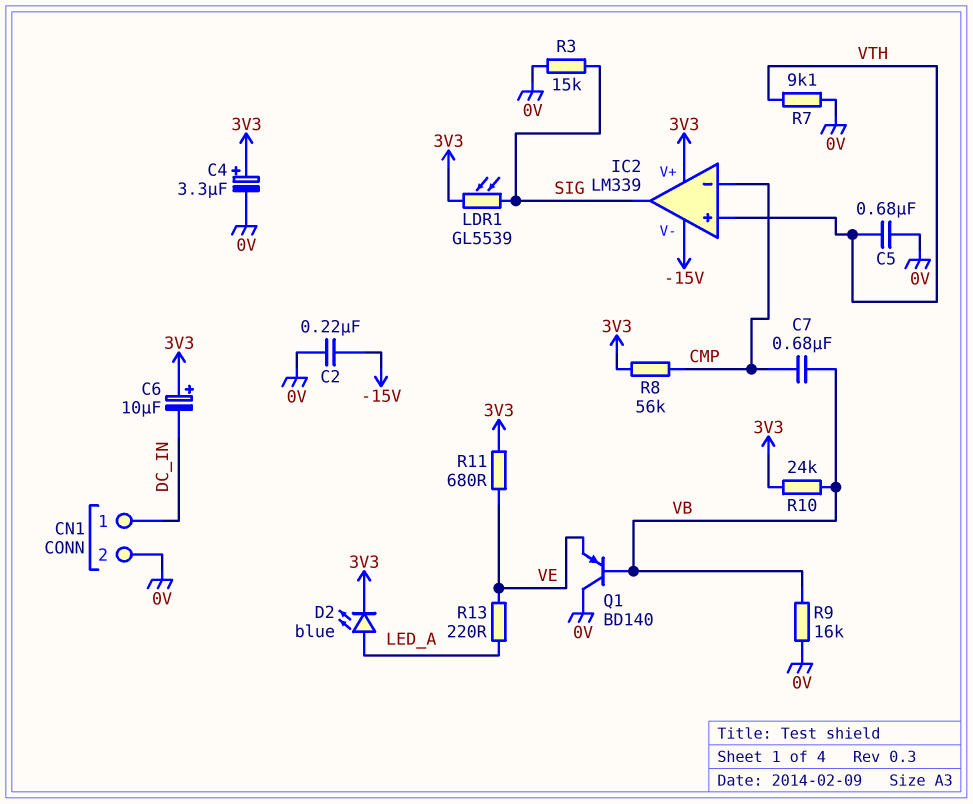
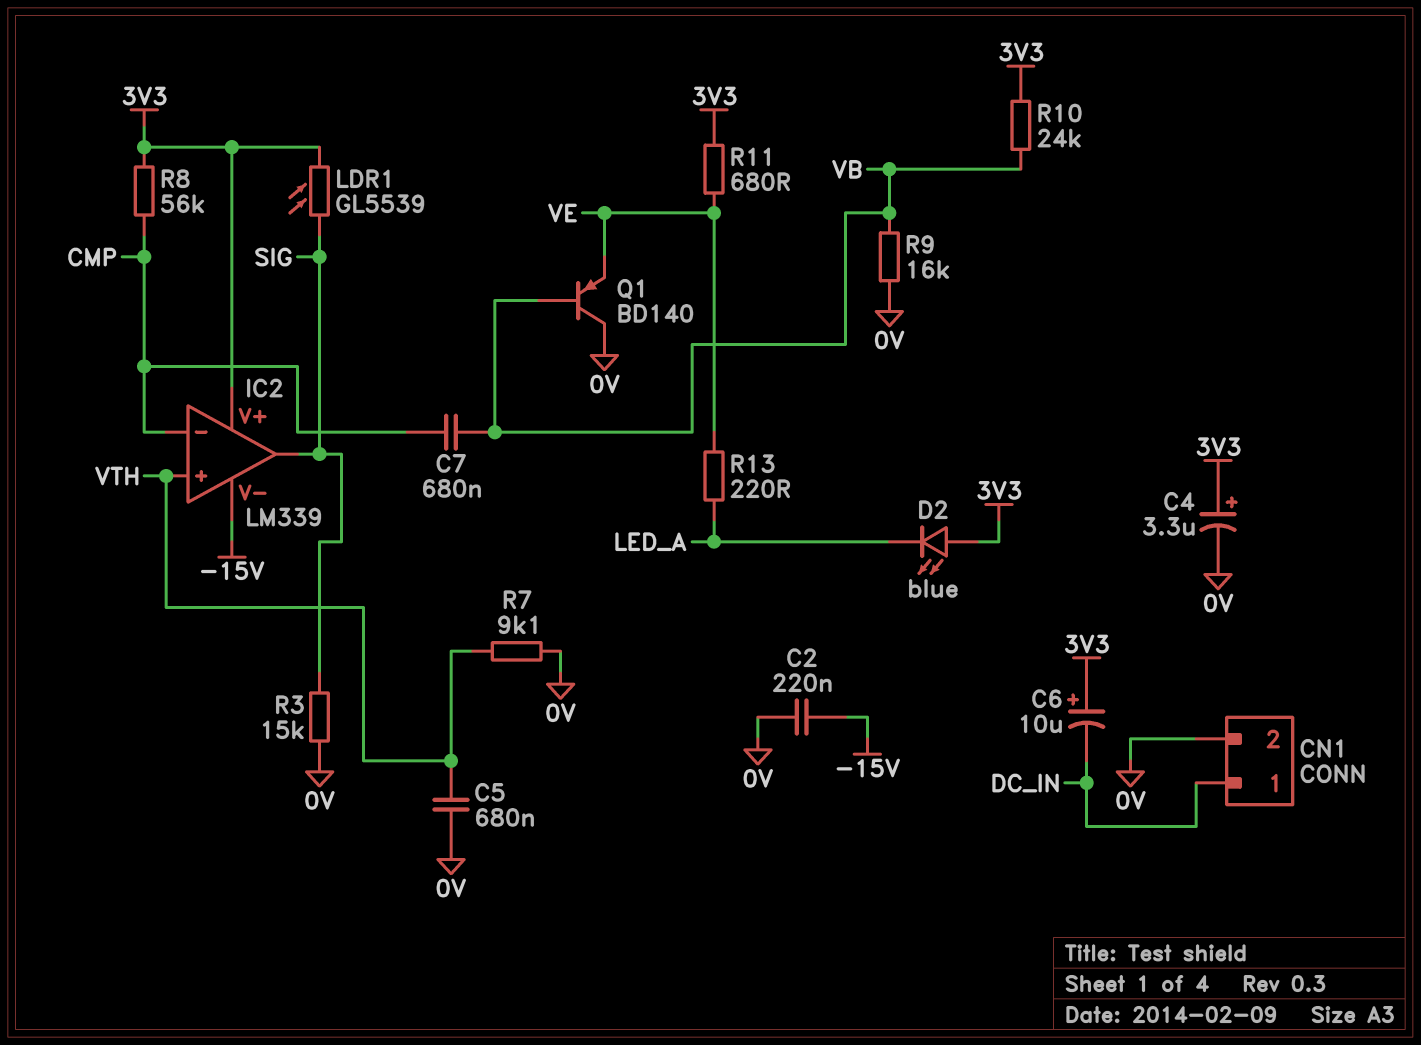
D2: LED blue (A LED_A, K 3V3) -> LED blue (A 3V3, K LED_A)

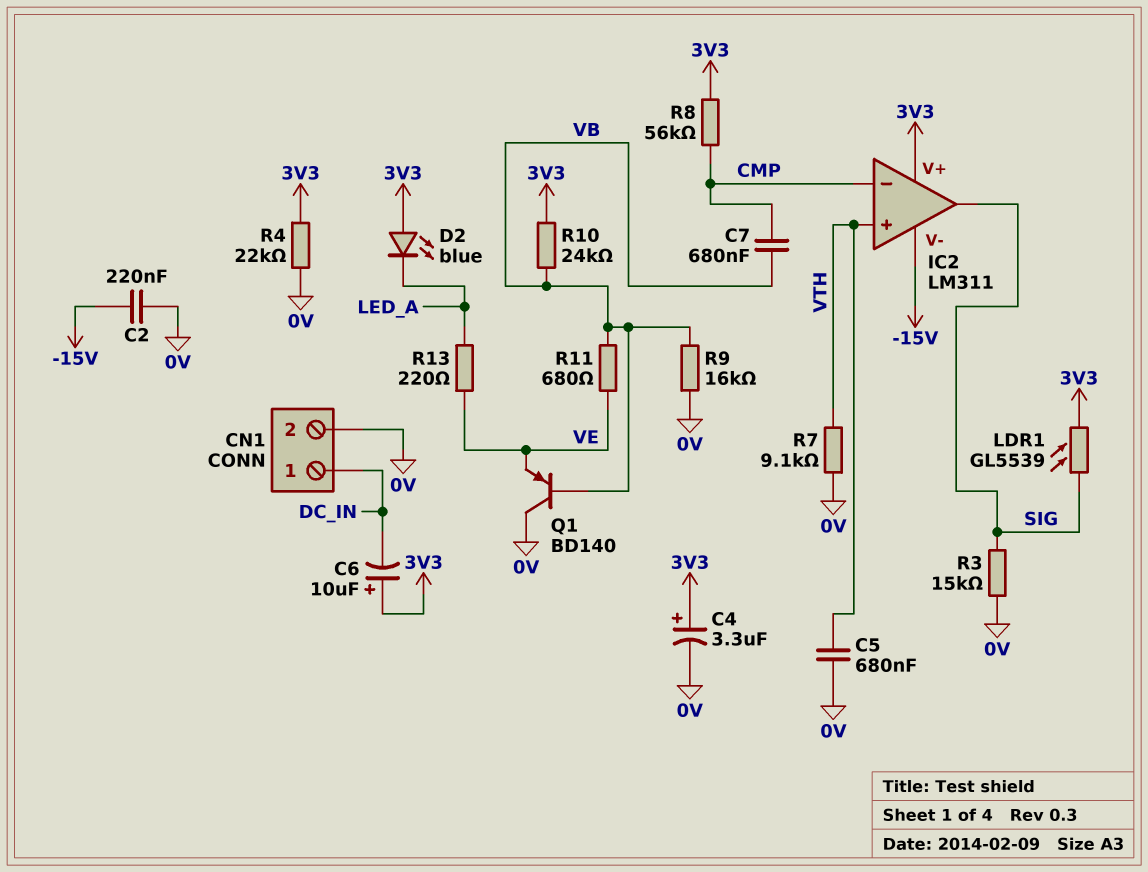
IC2: LM339 -> LM311
R4: none -> 22k (0V, 3V3)
R11: 680 (3V3, VE) -> 680 (VB, VE)

